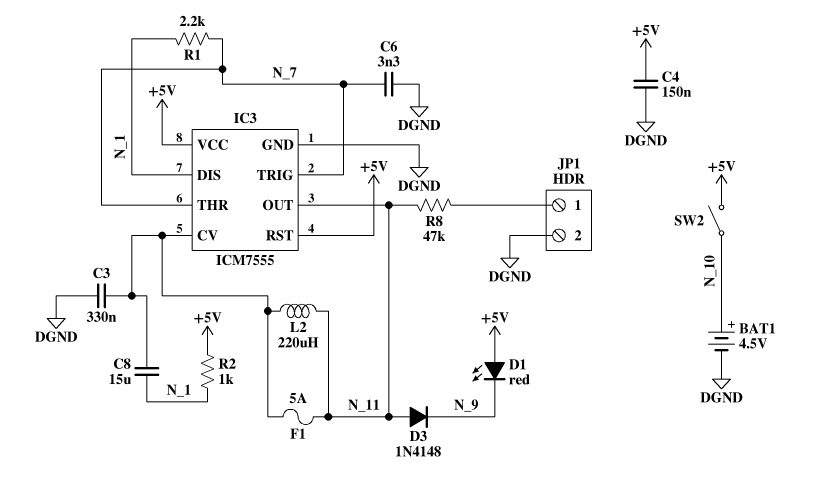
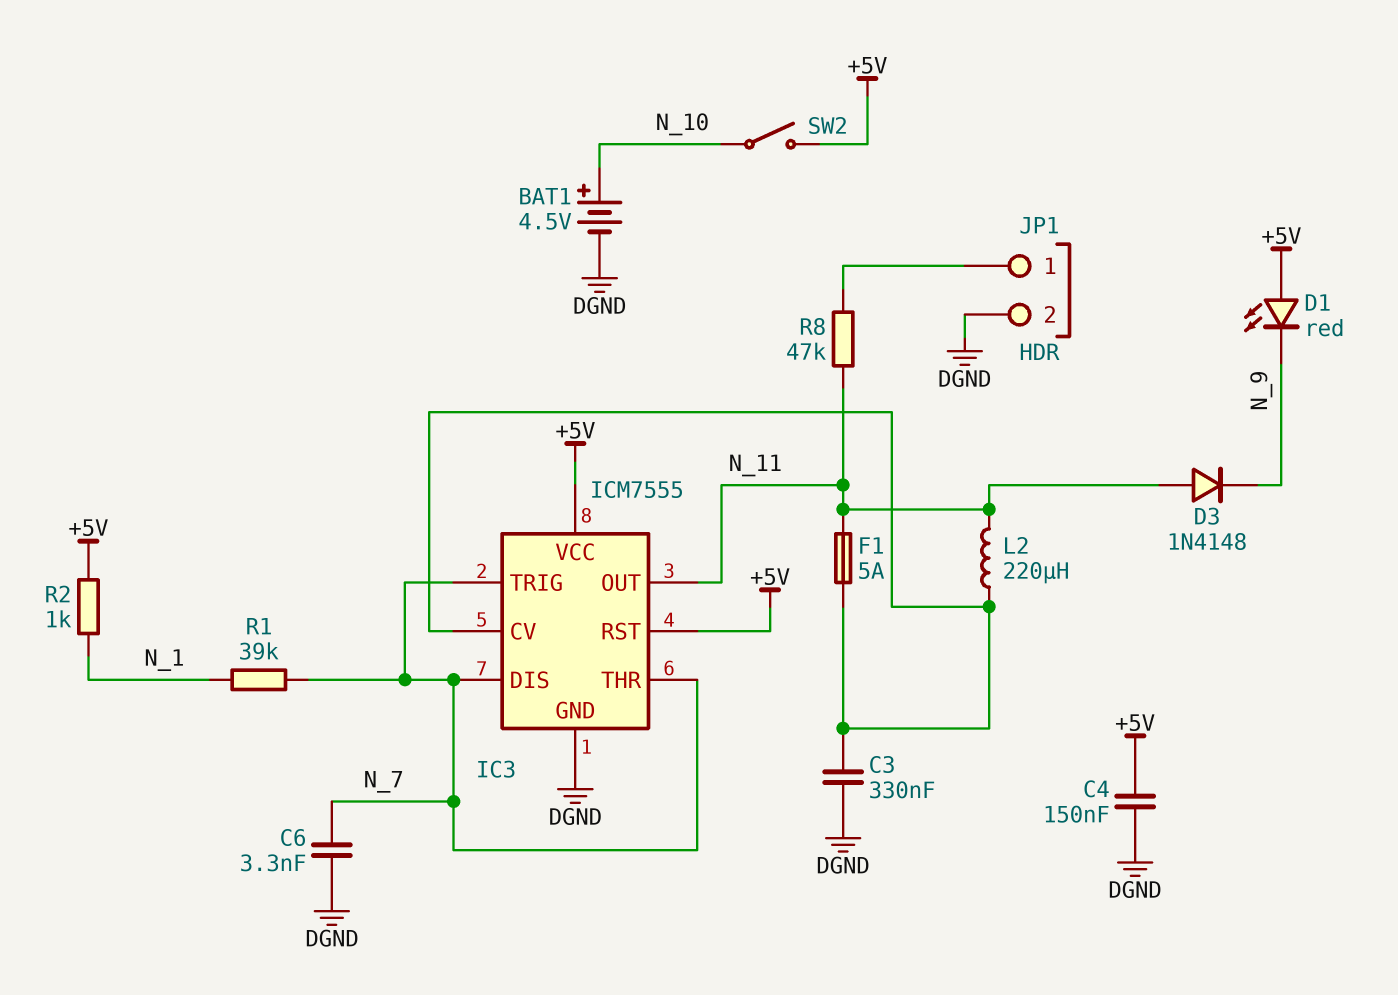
C8: 15uF (IC3/CV, N_1) -> none
IC3 pin DIS: N_1 -> N_7
R1: 2.2k (N_1, N_7) -> 39k (N_1, N_7)

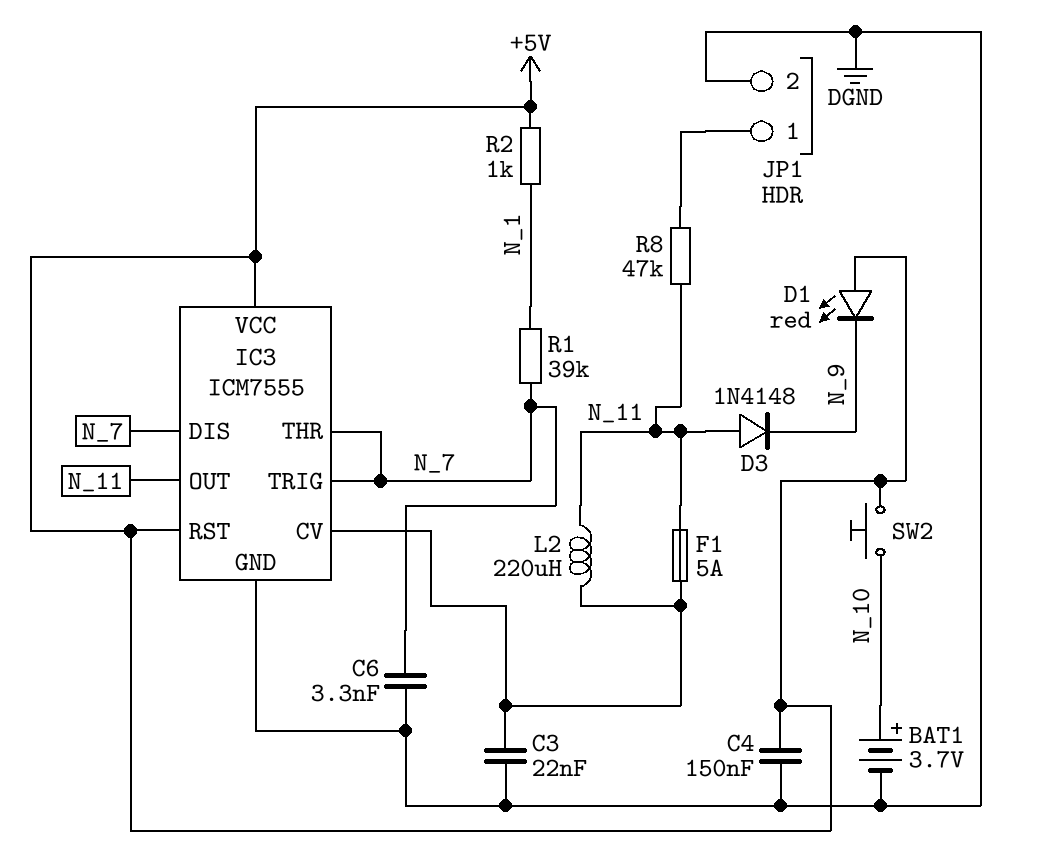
BAT1: 4.5V (plus N_10, minus DGND) -> 3.7V (plus N_10, minus DGND)
C3: 330nF (DGND, IC3/CV) -> 22nF (DGND, IC3/CV)
SW2: switch (+5V, N_10) -> button (+5V, N_10)

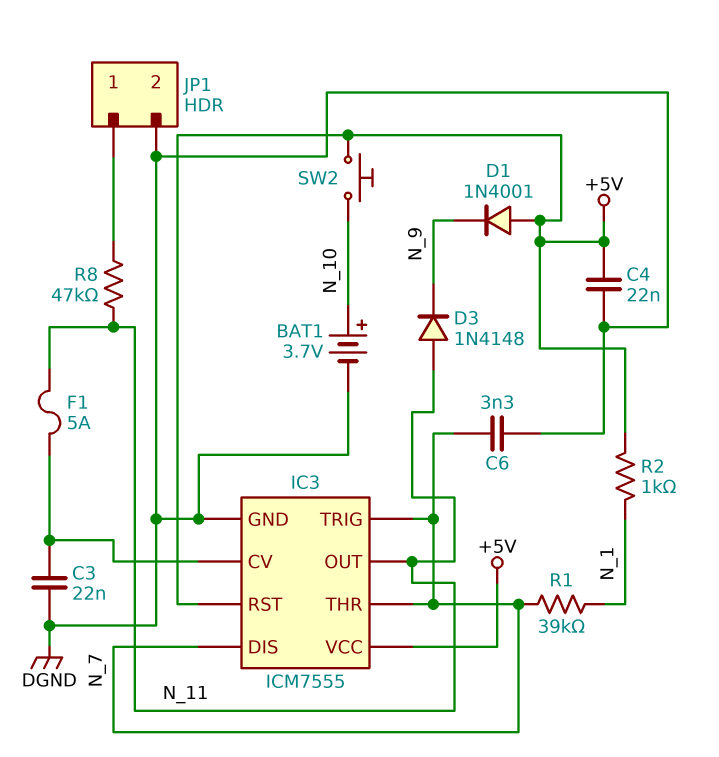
C4: 150nF (+5V, DGND) -> 22nF (+5V, DGND)
D1: LED red (A +5V, K N_9) -> diode 1N4001 (A +5V, K N_9)
L2: 220uH (IC3/CV, N_11) -> none

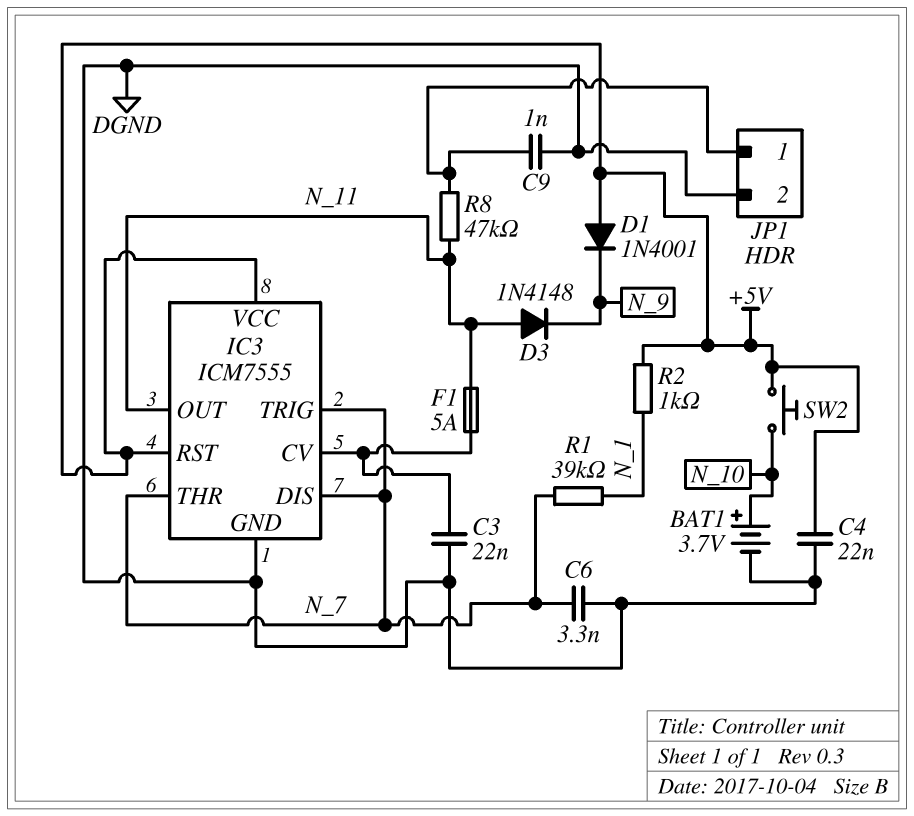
C9: none -> 1nF (DGND, JP1/1)

